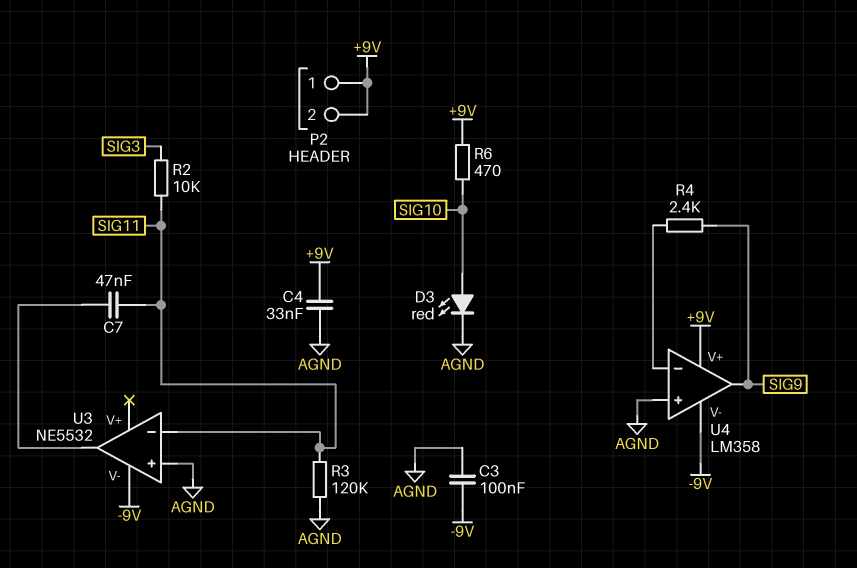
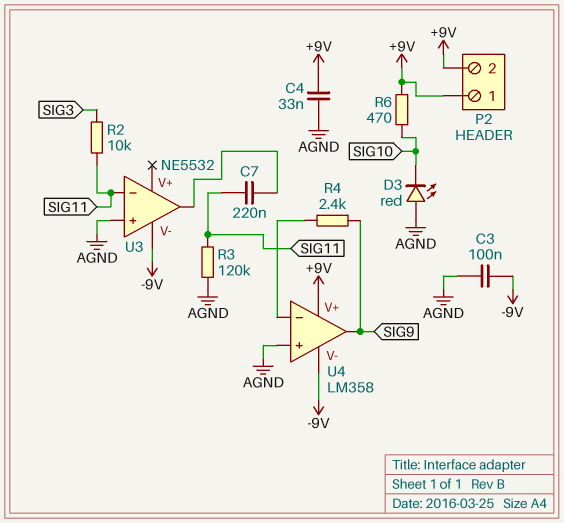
C7: 47nF (SIG11, U3/out) -> 220nF (SIG11, U3/out)
D3: LED red (A SIG10, K AGND) -> LED red (A AGND, K SIG10)

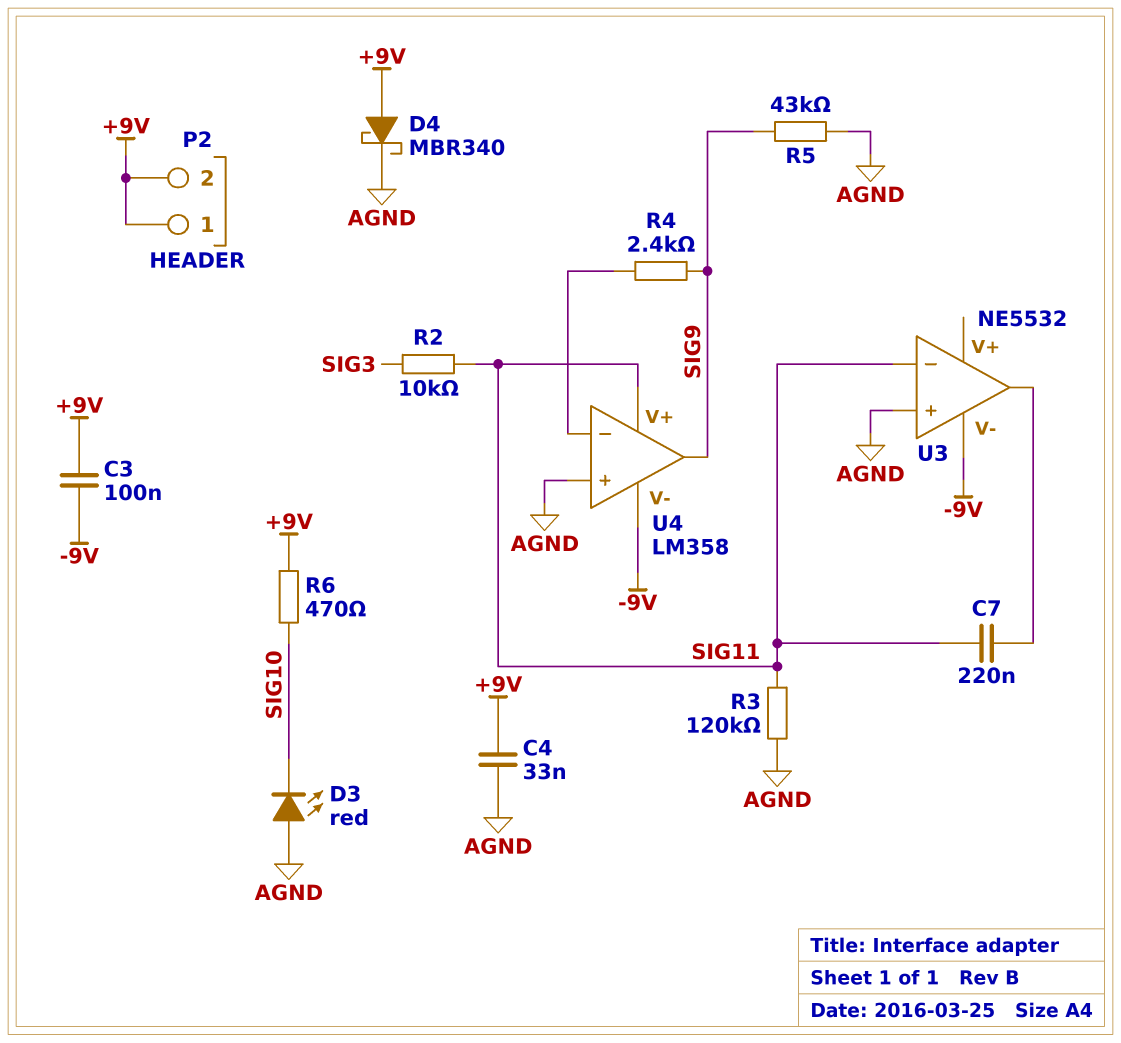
C3: 100nF (-9V, AGND) -> 100nF (+9V, -9V)
D4: none -> schottky MBR340 (A +9V, K AGND)
R5: none -> 43k (AGND, SIG9)
U4 pin V+: +9V -> SIG11

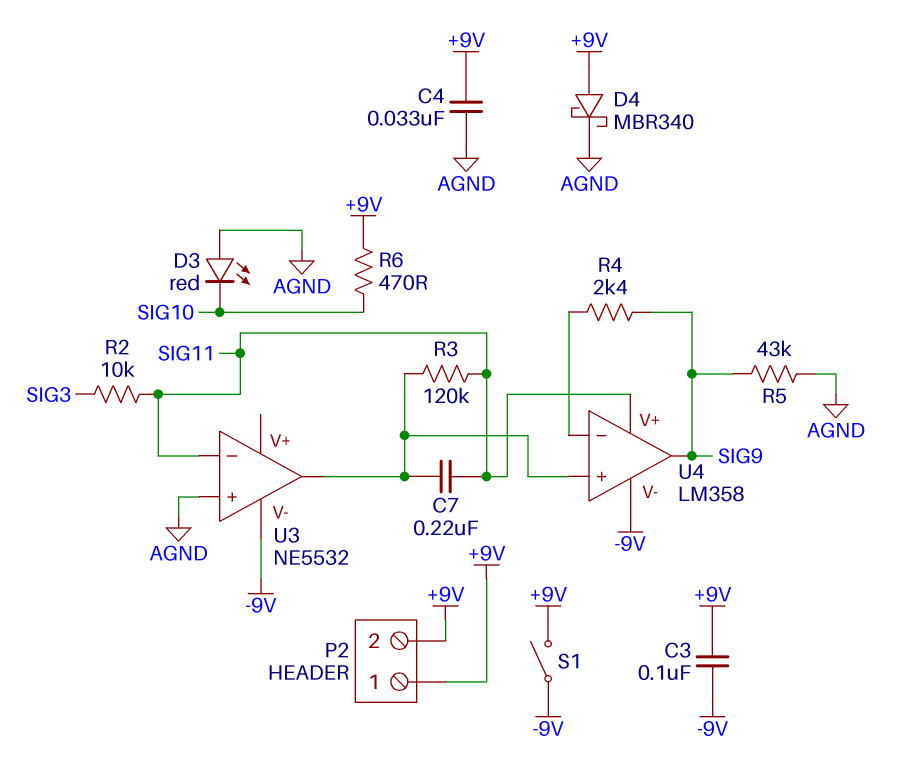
R3: 120k (AGND, SIG11) -> 120k (SIG11, U3/out)
S1: none -> switch (+9V, -9V)
U4 pin in+: AGND -> U3/out

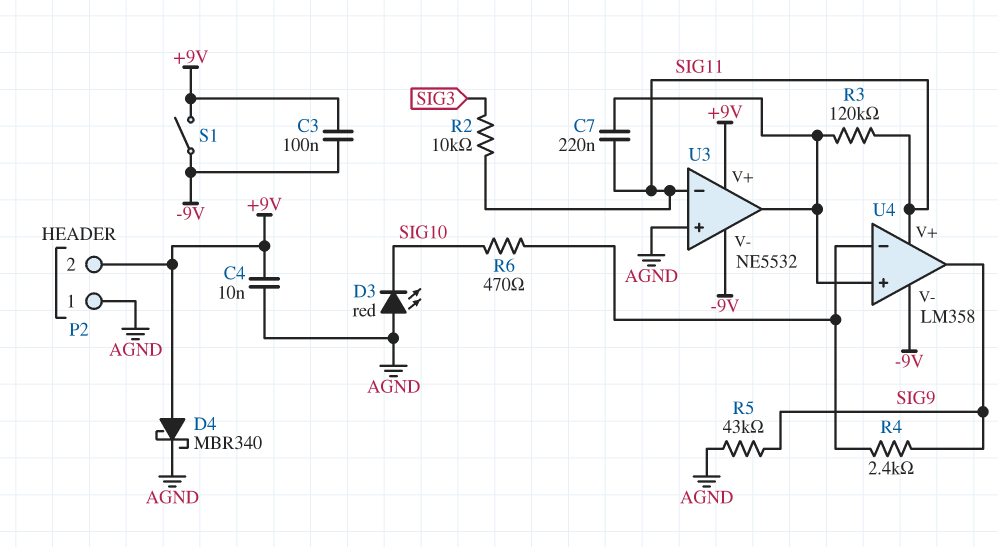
C4: 33nF (+9V, AGND) -> 10nF (+9V, AGND)
P2 pin 1: +9V -> AGND
R6: 470 (+9V, SIG10) -> 470 (SIG10, U4/in-)
U3 pin V+: none -> +9V

